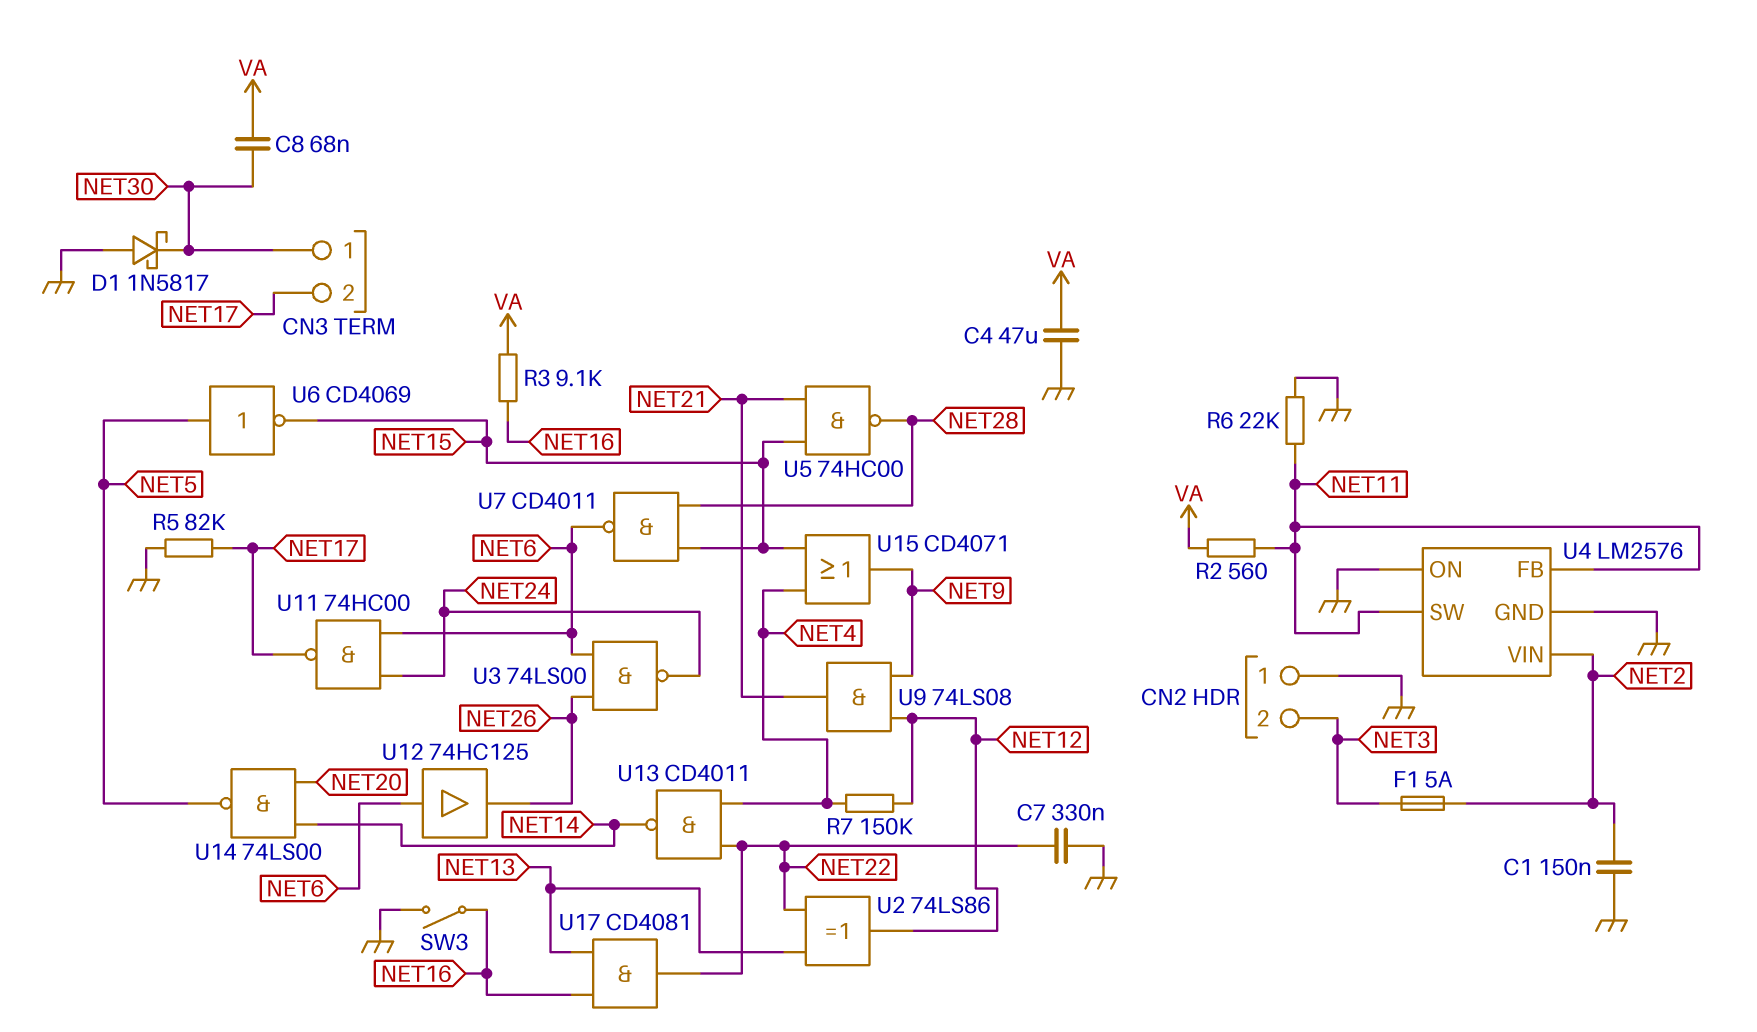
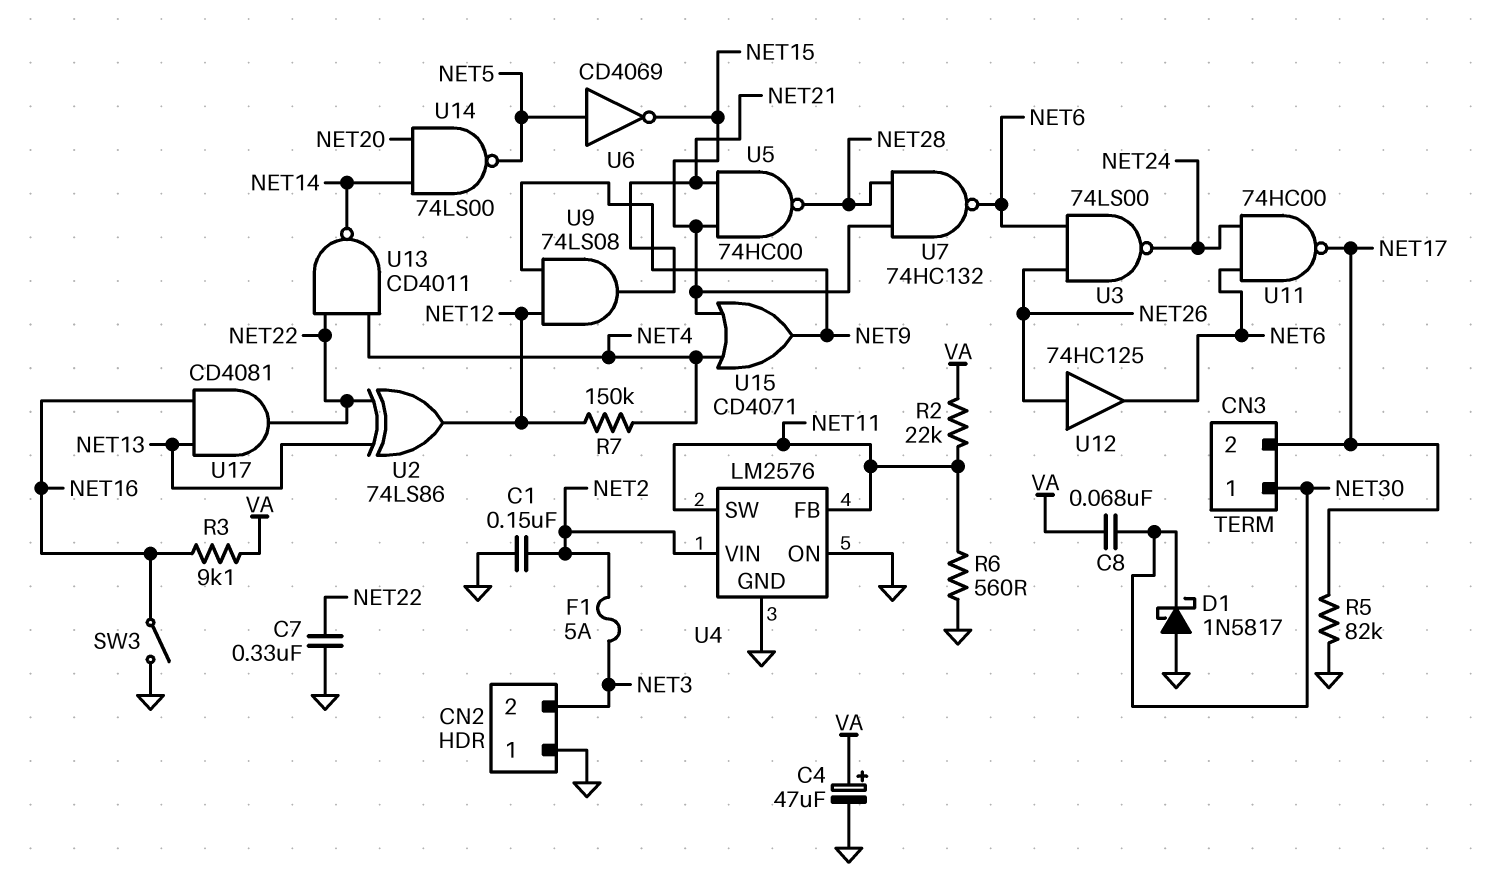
C4: 47uF (GND, VA) -> 47uF (plus VA, minus GND)
R2: 560 (NET11, VA) -> 22k (NET11, VA)
R6: 22k (GND, NET11) -> 560 (GND, NET11)
U7: NAND CD4011 (in NET15, in NET28, out NET6) -> NAND 74HC132 (in NET15, in NET28, out NET6)
U12: buffer 74HC125 (in NET6, out NET26) -> buffer 74HC125 (in NET26, out NET6)

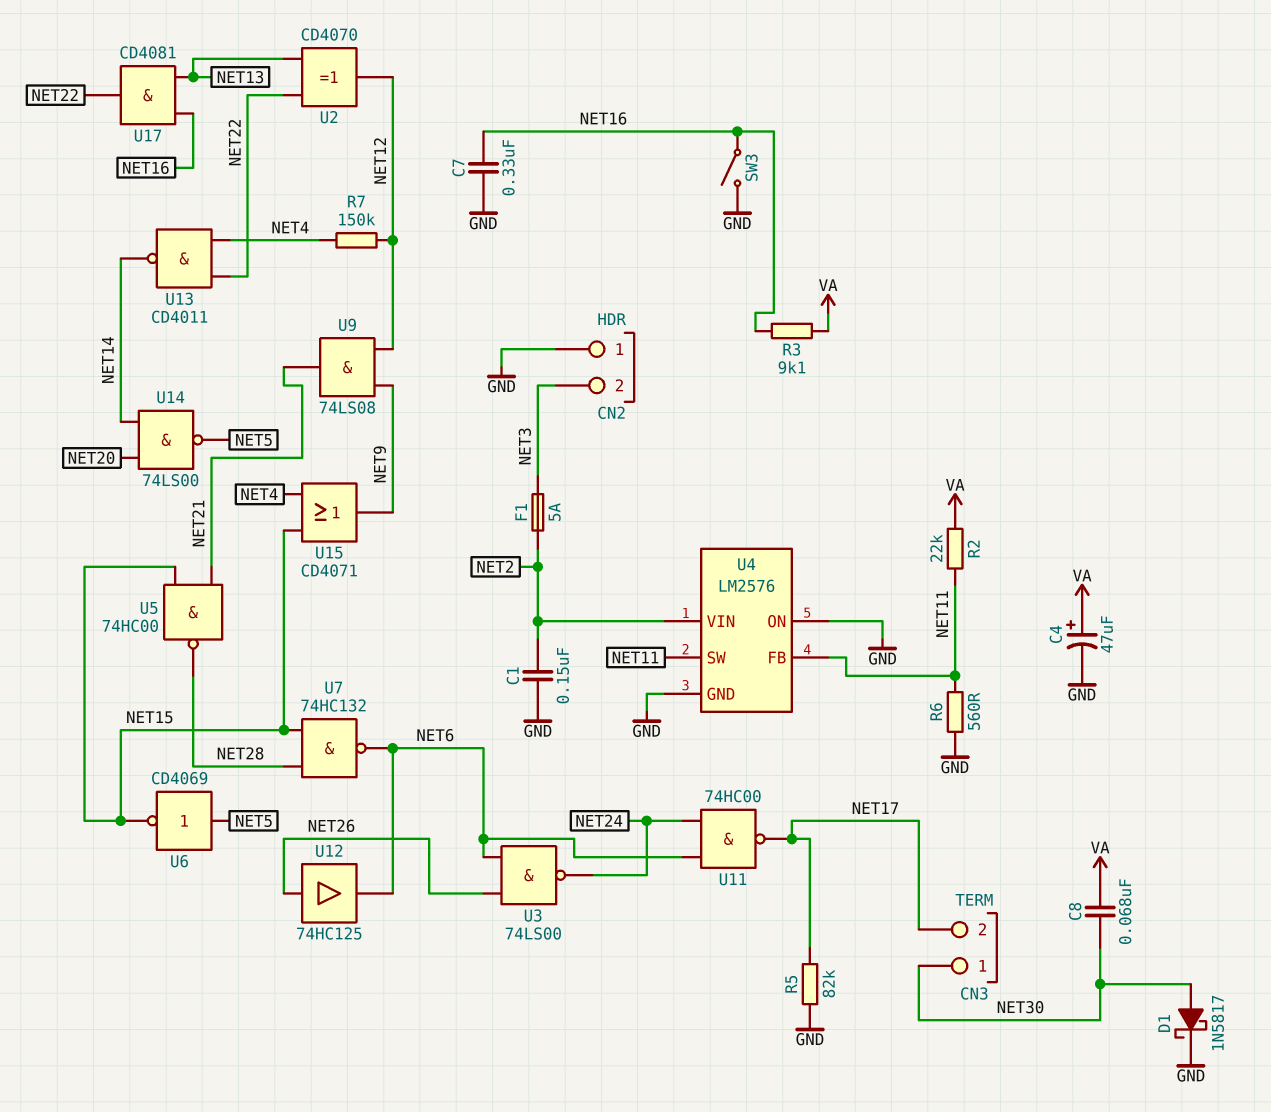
C7: 330nF (GND, NET22) -> 330nF (GND, NET16)
D1: schottky 1N5817 (A GND, K NET30) -> schottky 1N5817 (A NET30, K GND)
U2: XOR 74LS86 (in NET13, in NET22, out NET12) -> XOR CD4070 (in NET13, in NET22, out NET12)

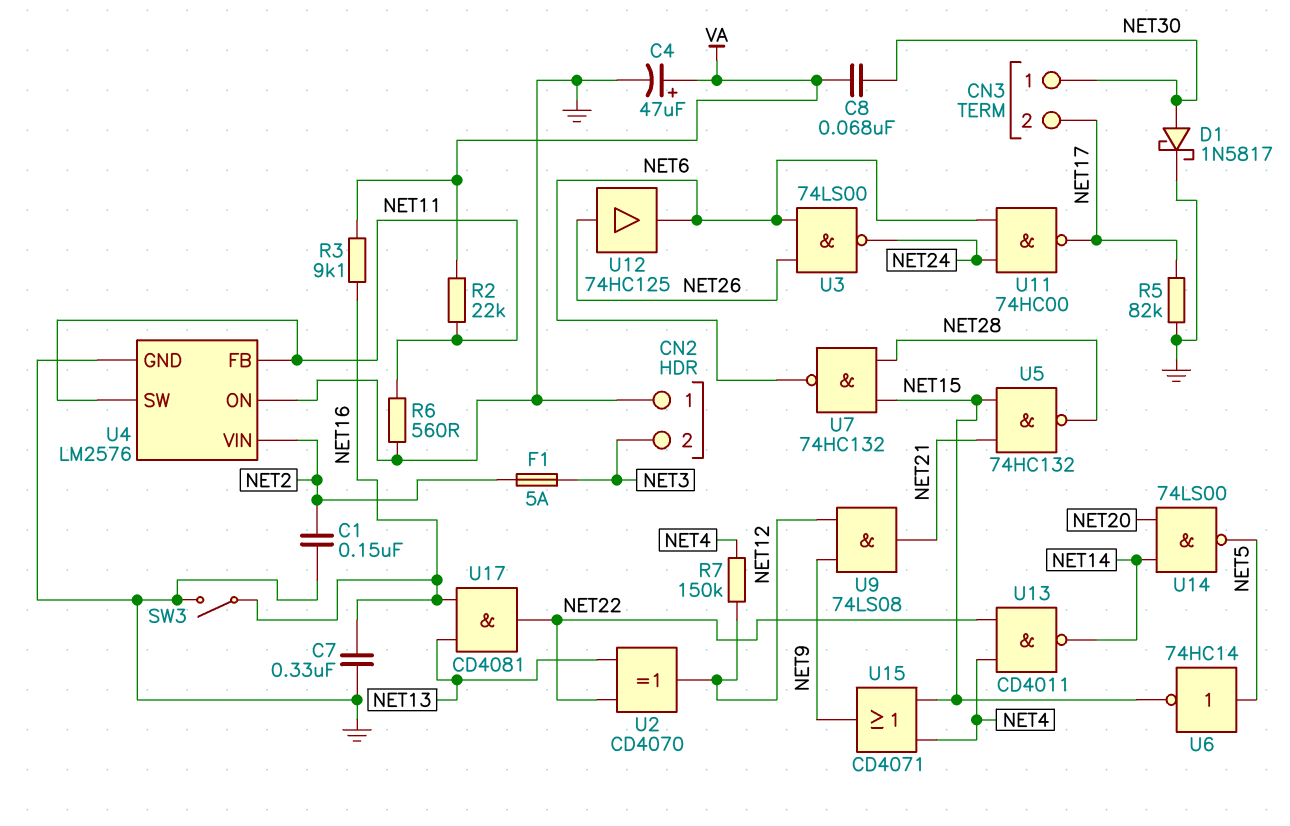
U5: NAND 74HC00 (in NET15, in NET21, out NET28) -> NAND 74HC132 (in NET15, in NET21, out NET28)
U6: NOT CD4069 (in NET5, out NET15) -> NOT 74HC14 (in NET5, out NET15)

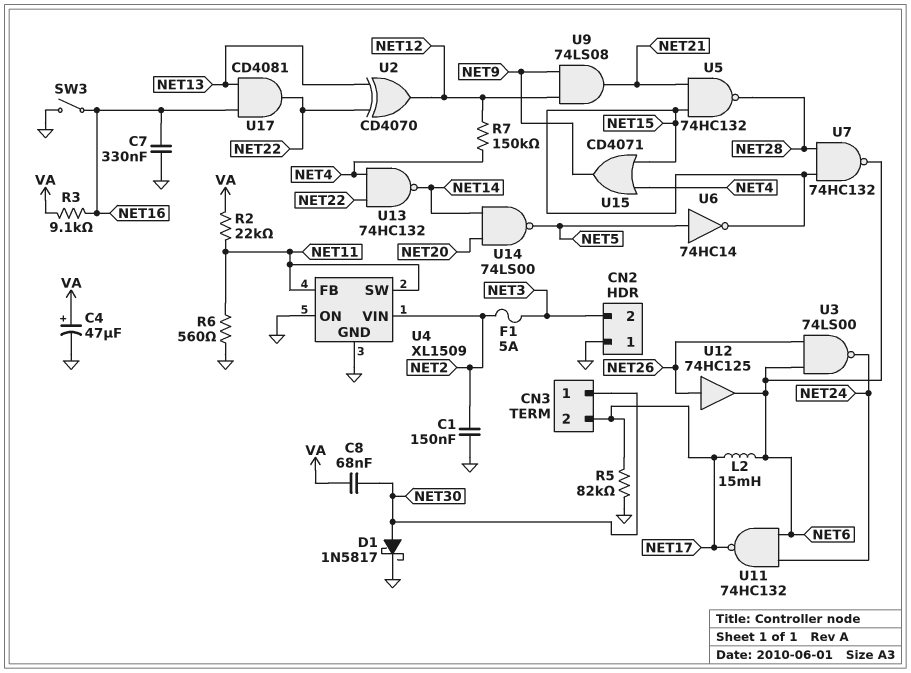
L2: none -> 15mH (NET6, NET17)
U4: LM2576 -> XL1509
U11: NAND 74HC00 (in NET6, in NET24, out NET17) -> NAND 74HC132 (in NET6, in NET24, out NET17)
U13: NAND CD4011 (in NET4, in NET22, out NET14) -> NAND 74HC132 (in NET4, in NET22, out NET14)

